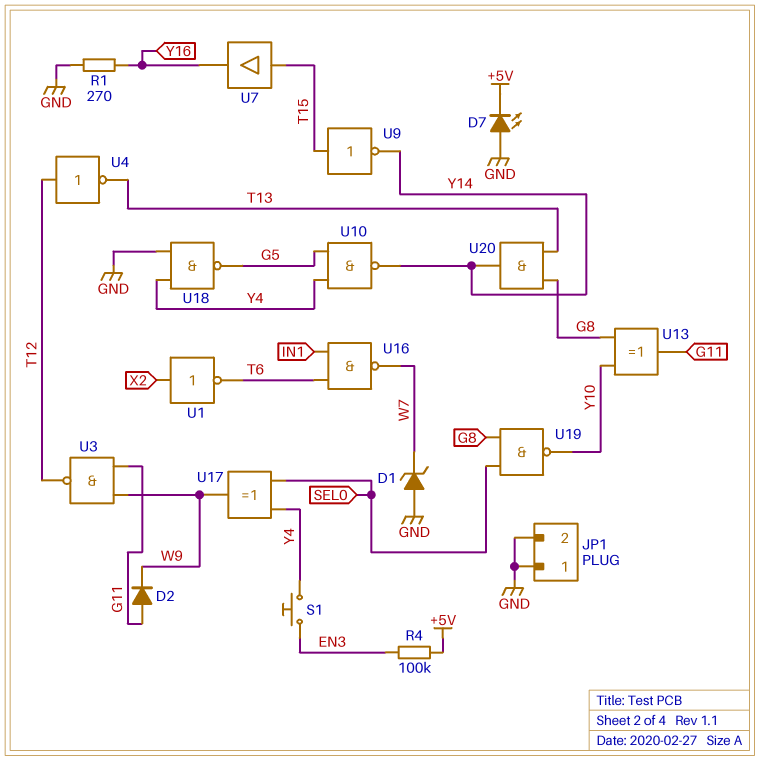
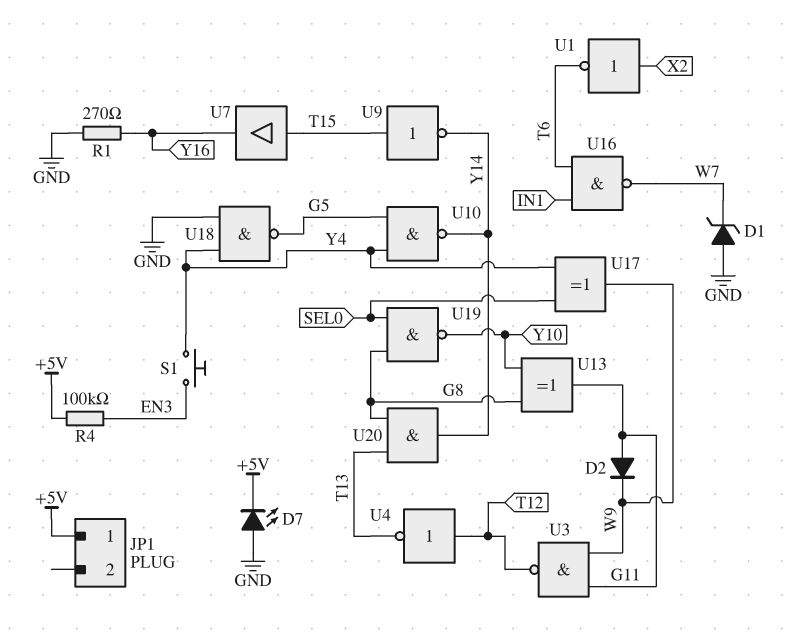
JP1 pin 1: GND -> +5V
JP1 pin 2: GND -> none

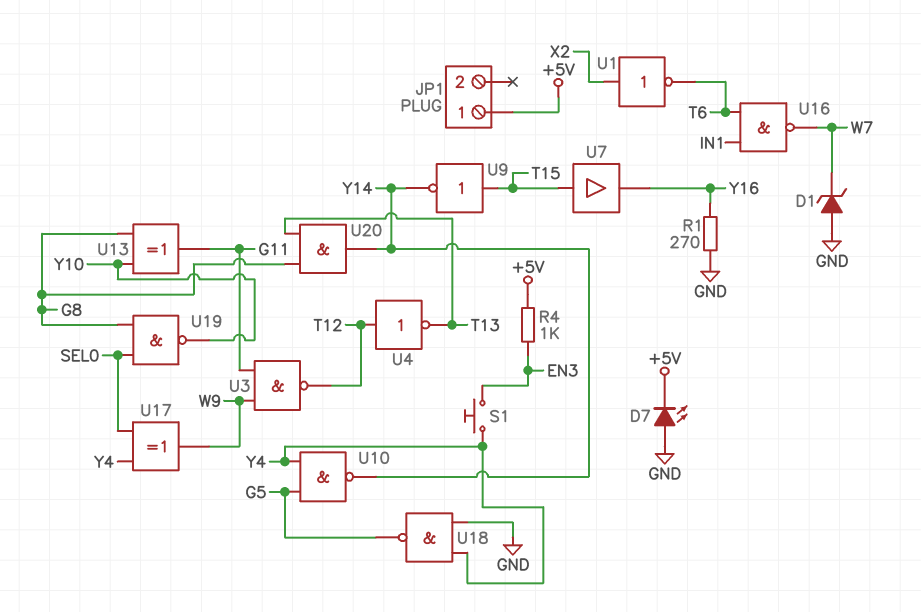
D2: diode (A G11, K W9) -> none
R4: 100k (+5V, EN3) -> 1k (+5V, EN3)

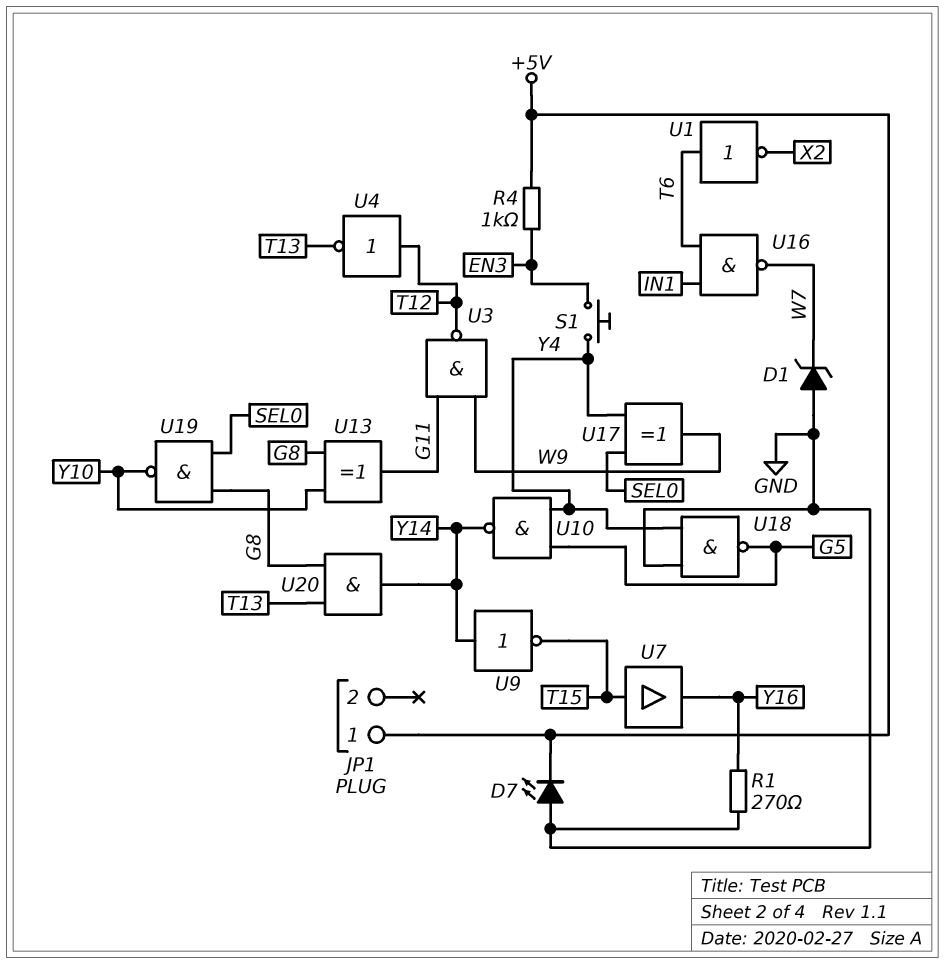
U1: NOT (in X2, out T6) -> NOT (in T6, out X2)
U9: NOT (in T15, out Y14) -> NOT (in Y14, out T15)

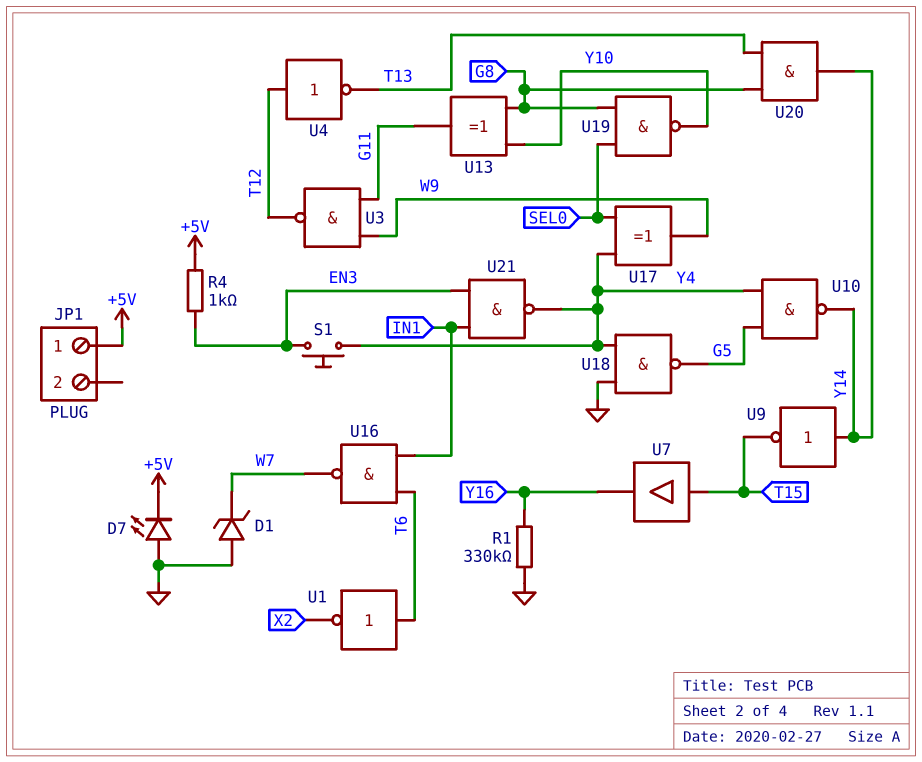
R1: 270 (GND, Y16) -> 330k (GND, Y16)
U21: none -> NAND (in EN3, in IN1, out Y4)

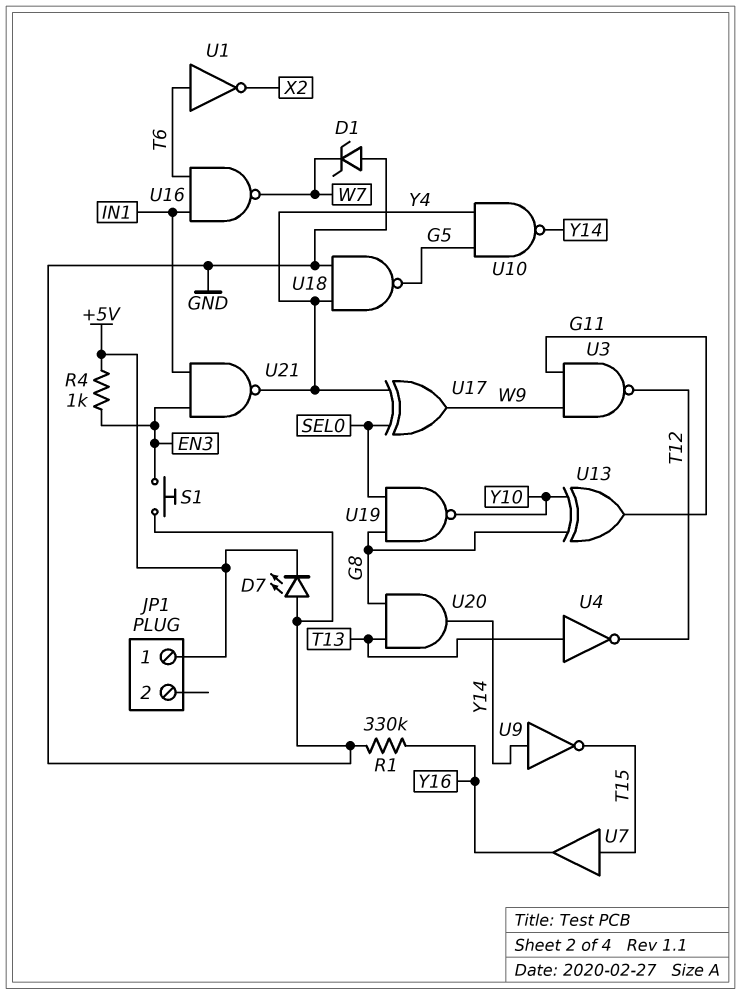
S1: button (EN3, Y4) -> button (EN3, GND)
U4: NOT (in T12, out T13) -> NOT (in T13, out T12)

